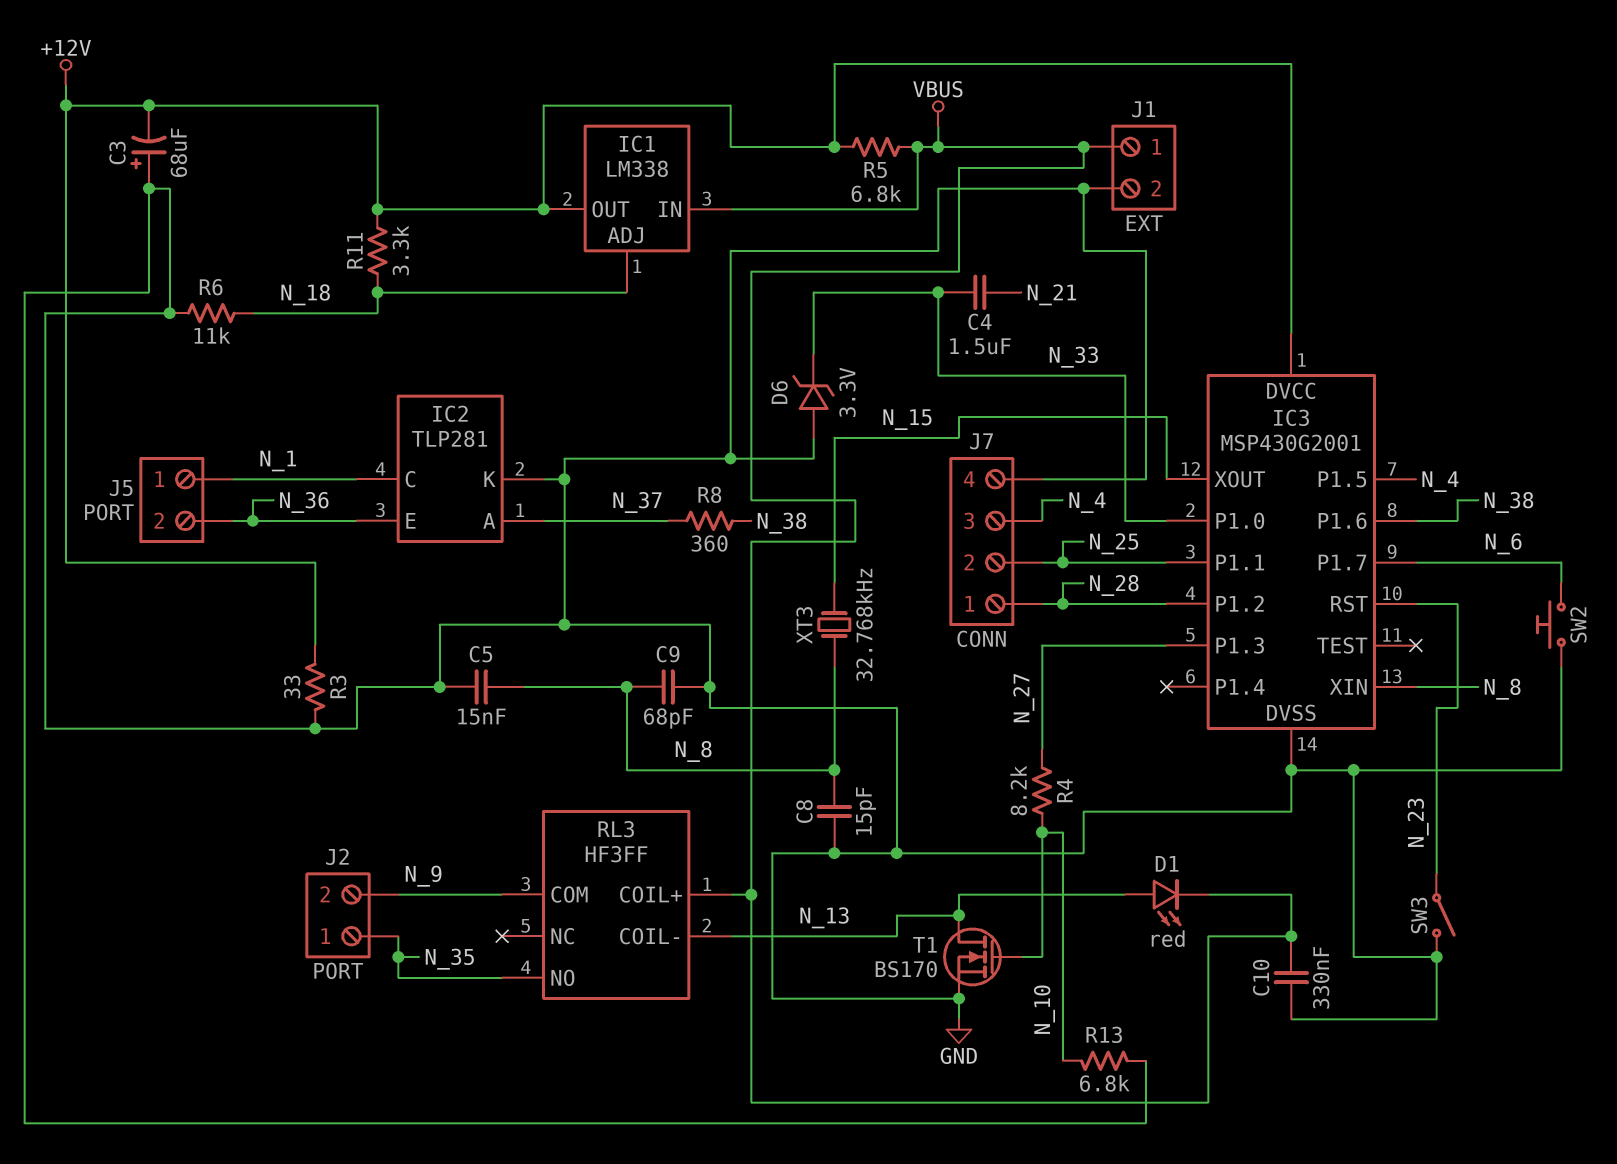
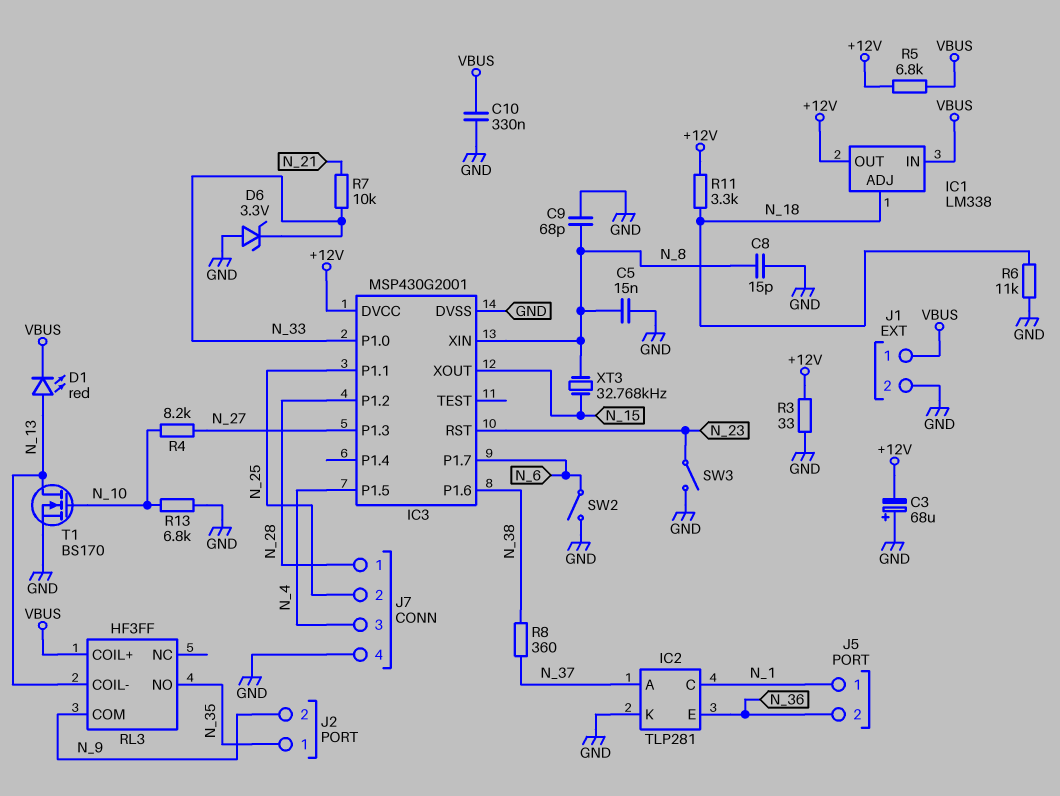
C4: 1.5uF (N_21, N_33) -> none
R7: none -> 10k (N_21, N_33)
SW2: button (GND, N_6) -> switch (GND, N_6)

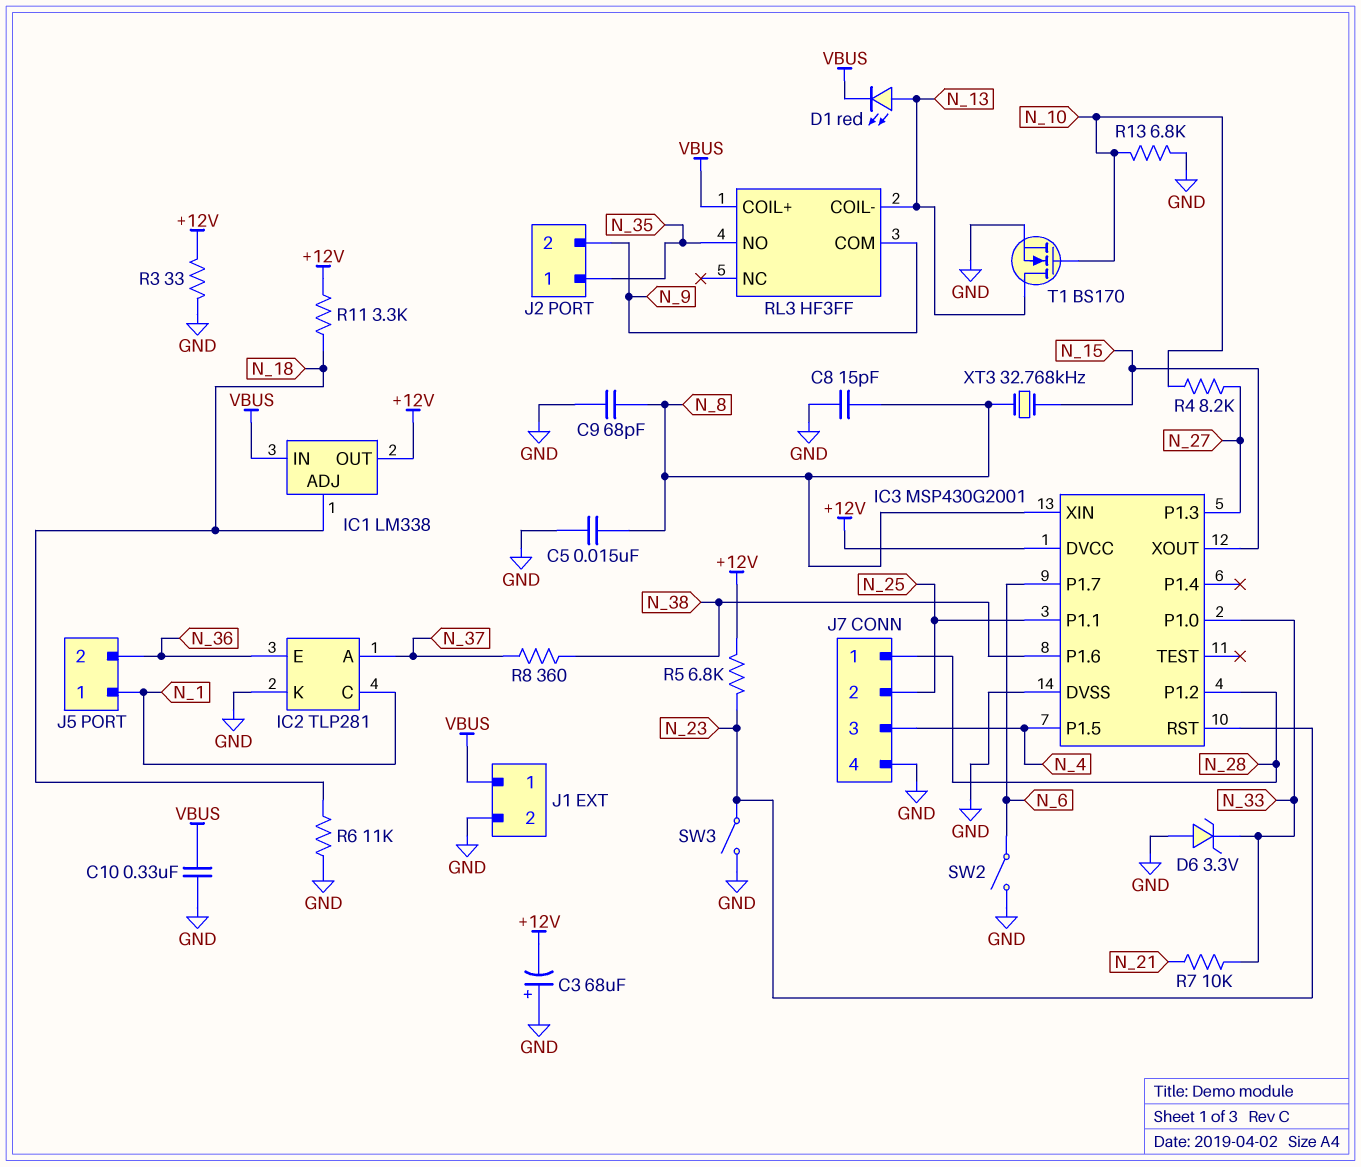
R5: 6.8k (+12V, VBUS) -> 6.8k (+12V, N_23)

